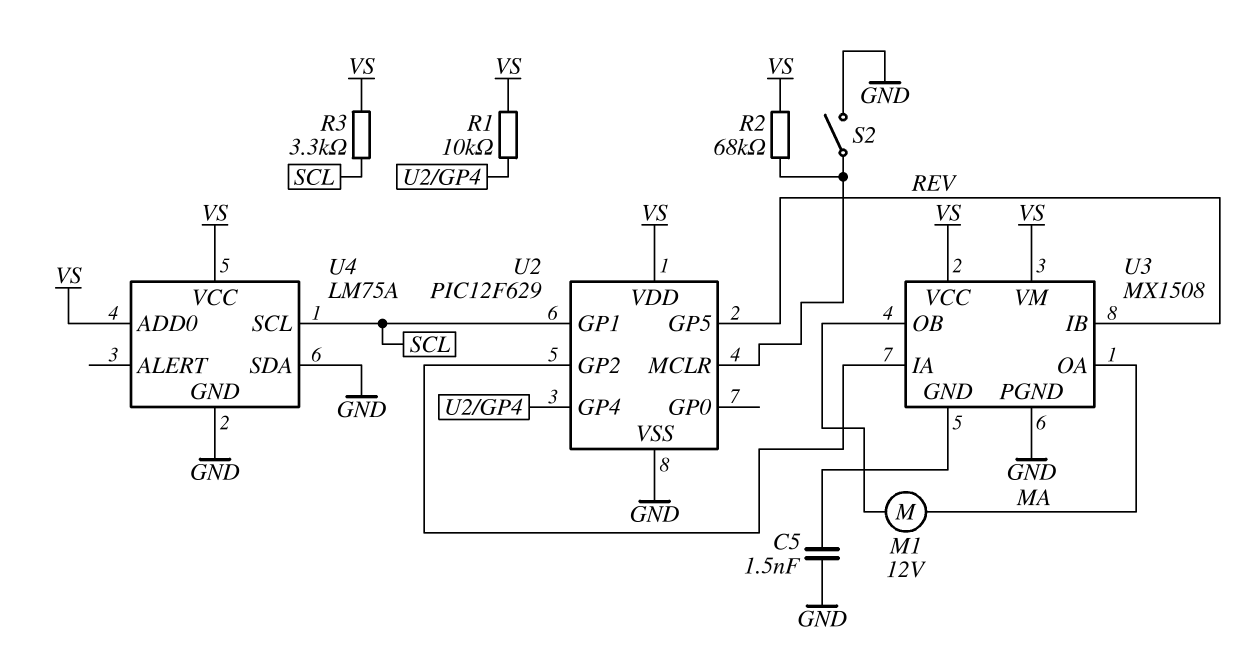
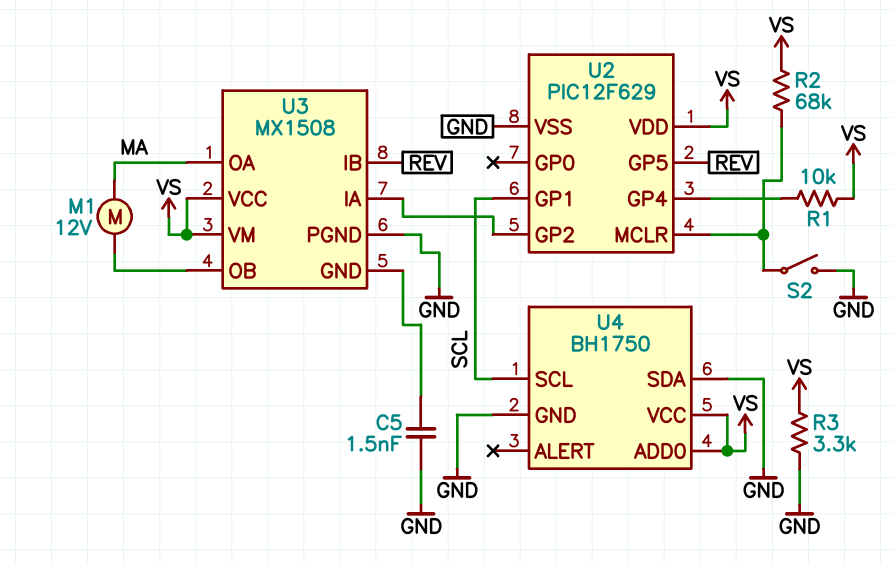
R3: 3.3k (SCL, VS) -> 3.3k (GND, VS)
U4: LM75A -> BH1750

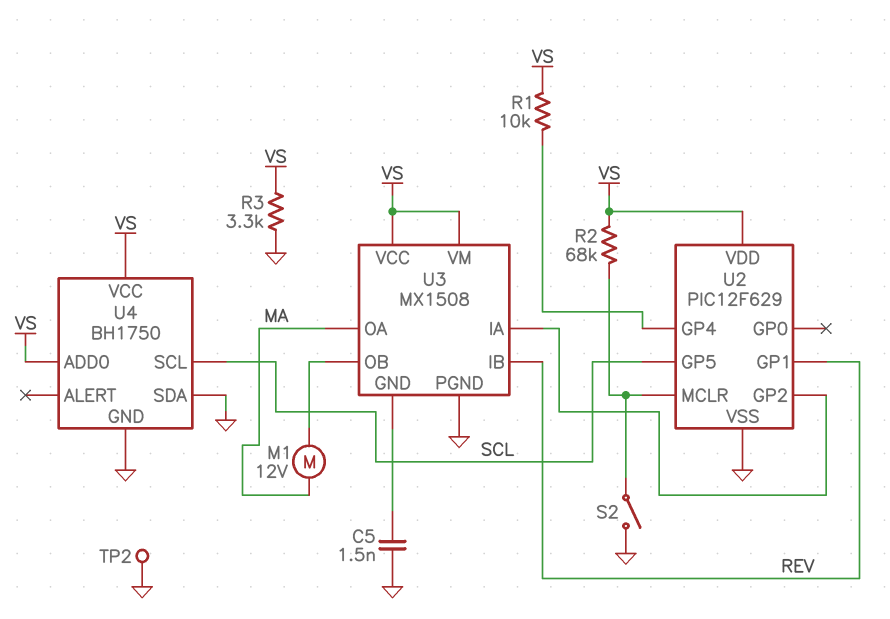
TP2: none -> test point (GND)
U2 pin GP1: SCL -> REV
U2 pin GP5: REV -> SCL

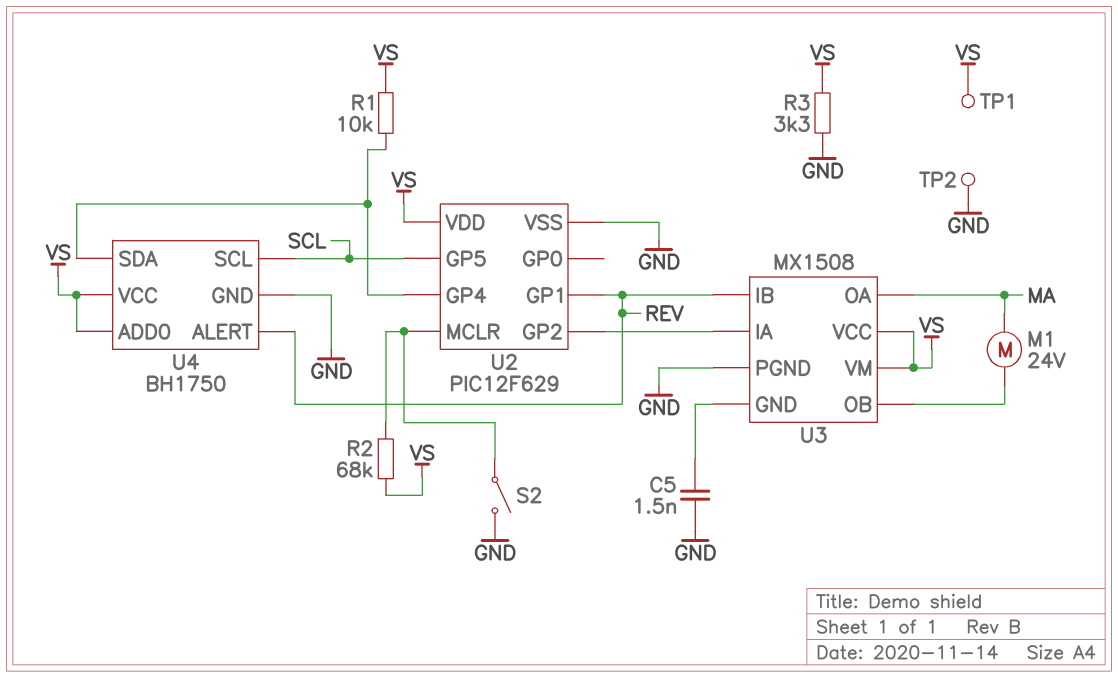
M1: motor 12V (MA, U3/OB) -> motor 24V (MA, U3/OB)
TP1: none -> test point (VS)
U4 pin ALERT: none -> REV
U4 pin SDA: GND -> U2/GP4

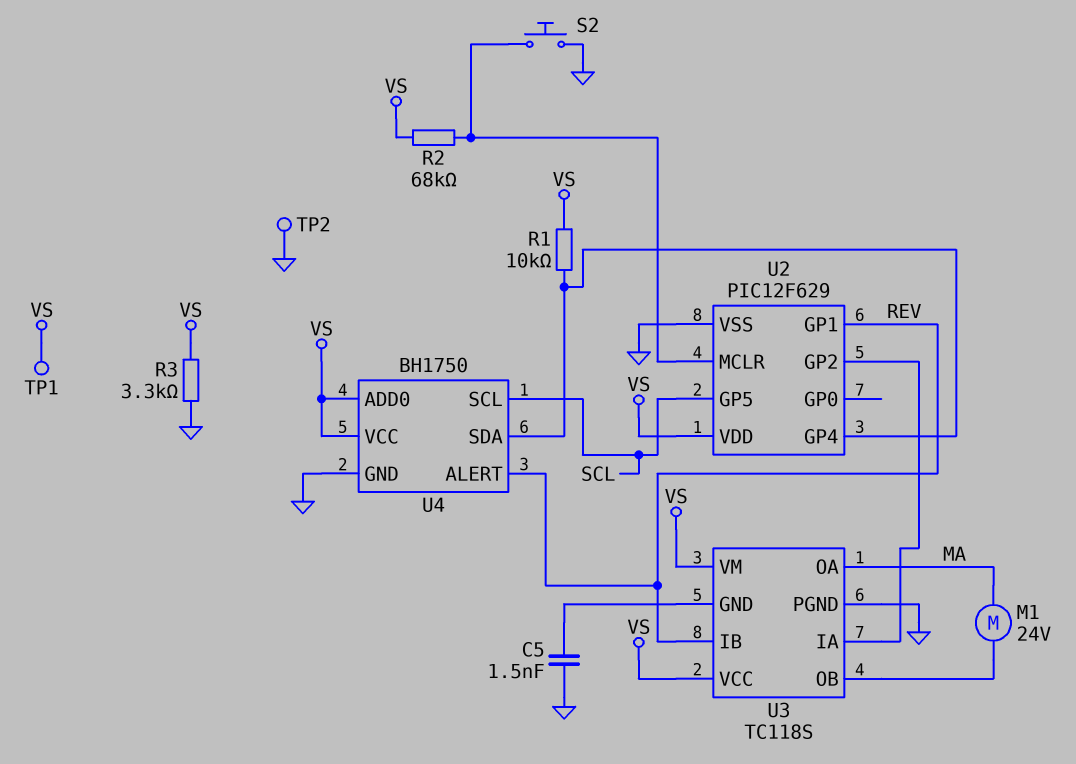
S2: switch (GND, U2/MCLR) -> button (GND, U2/MCLR)
U3: MX1508 -> TC118S

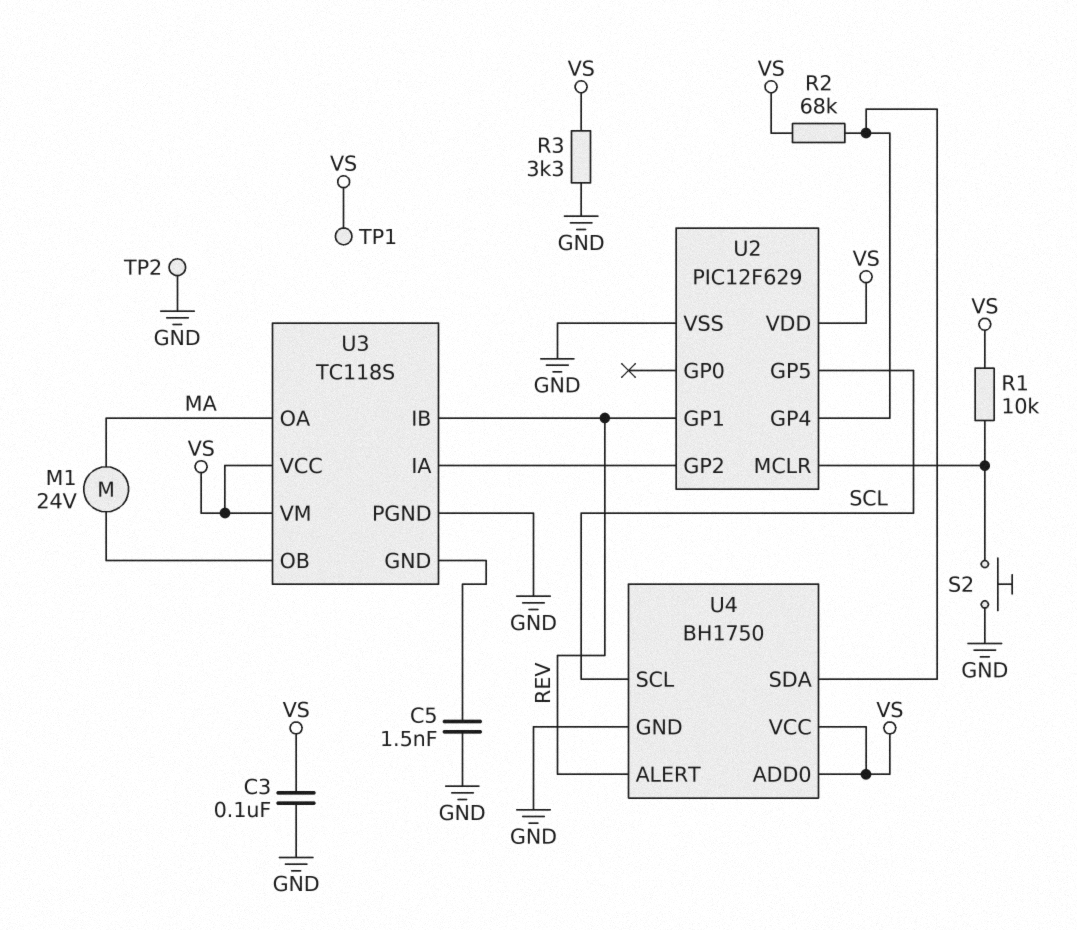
C3: none -> 100nF (GND, VS)
R1: 10k (U2/GP4, VS) -> 10k (U2/MCLR, VS)
R2: 68k (U2/MCLR, VS) -> 68k (U2/GP4, VS)

